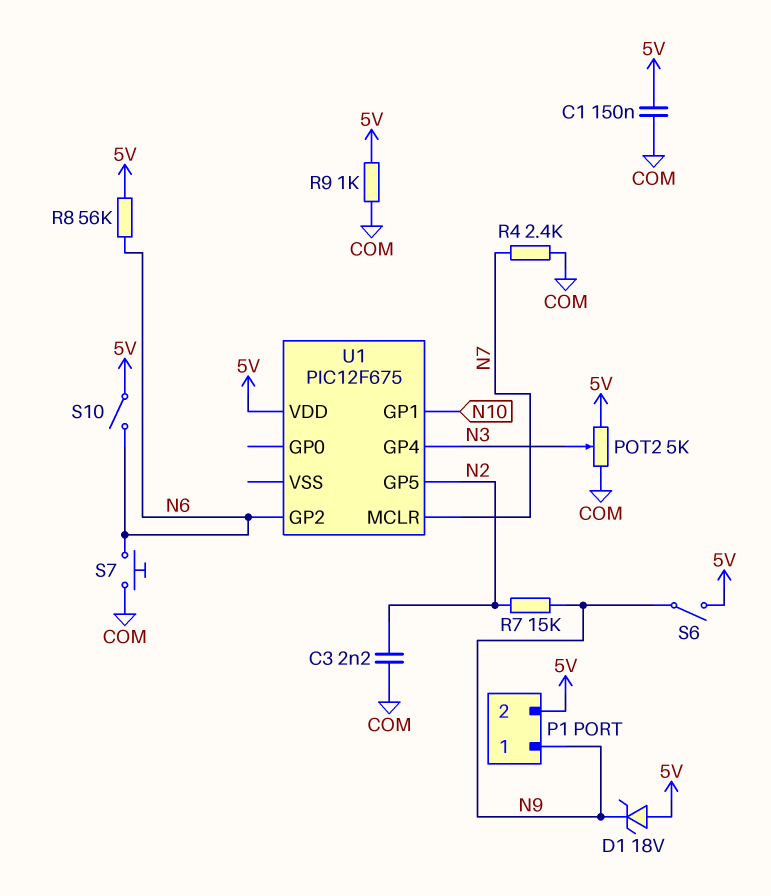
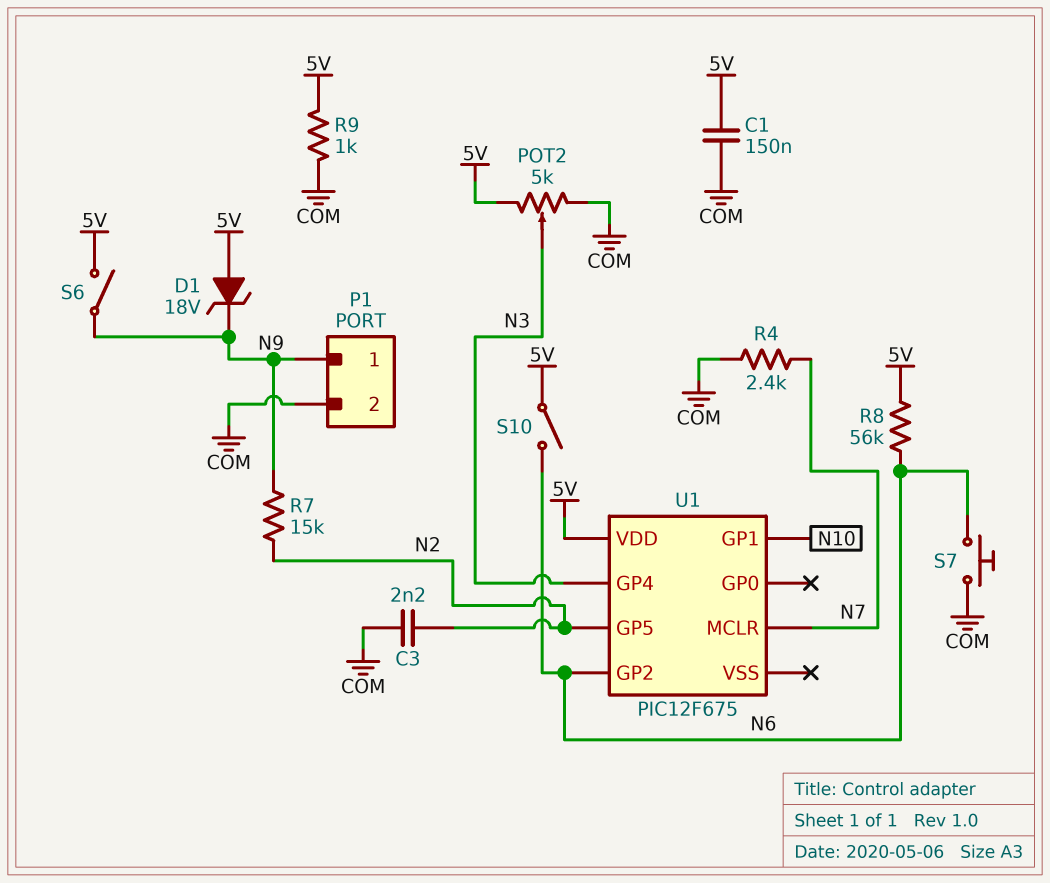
P1 pin 2: 5V -> COM

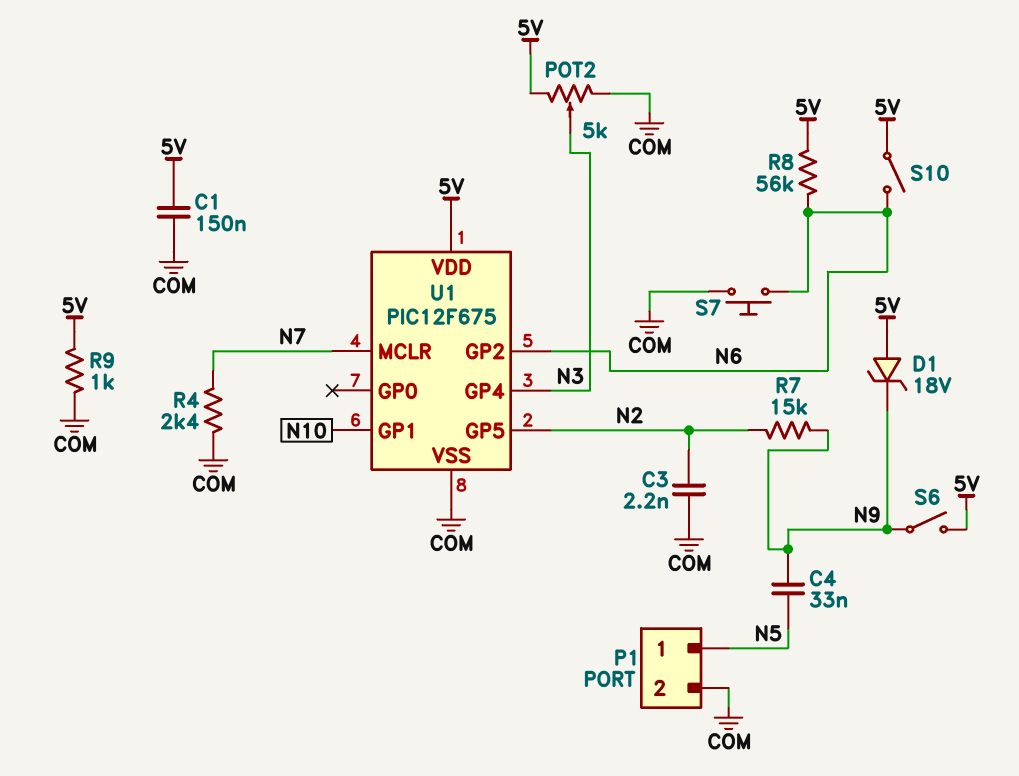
C4: none -> 33nF (N5, N9)
P1 pin 1: N9 -> N5
U1 pin VSS: none -> COM

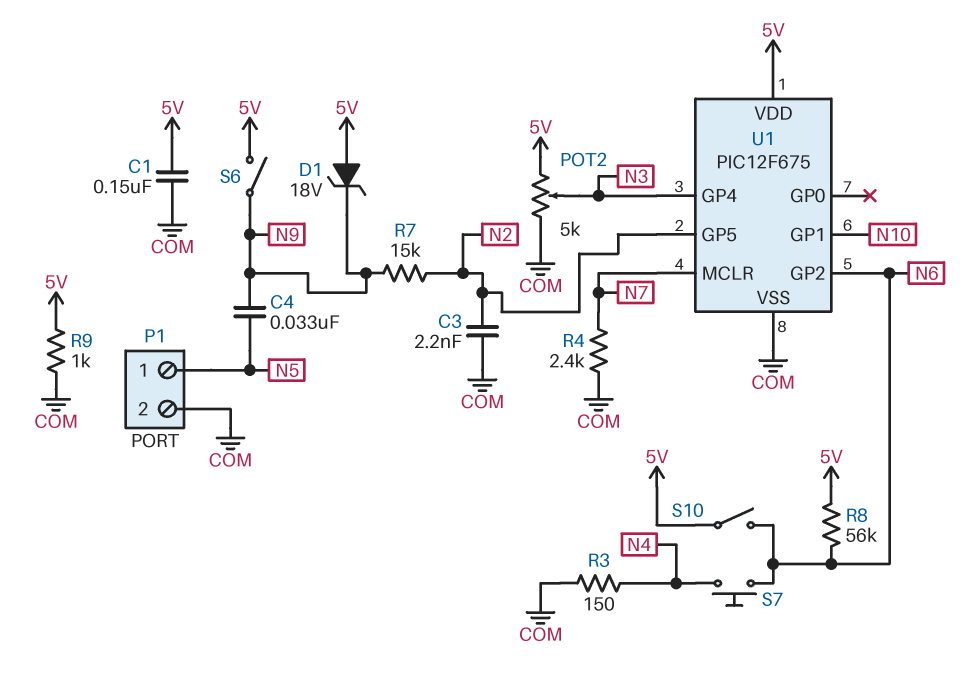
R3: none -> 150 (COM, N4)
S7: button (COM, N6) -> button (N4, N6)

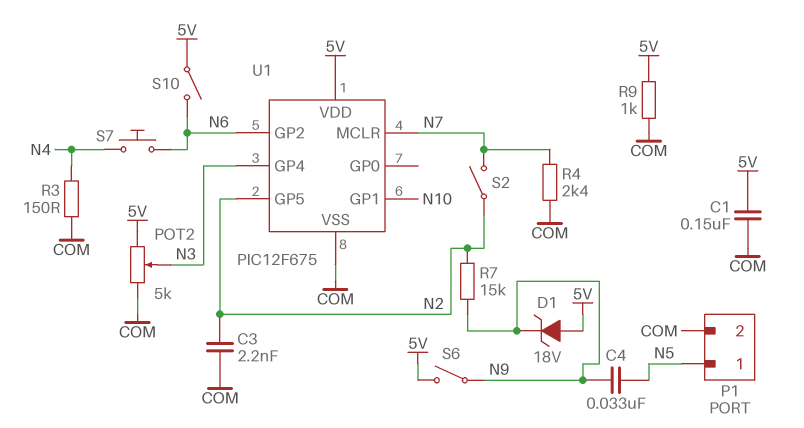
R8: 56k (5V, N6) -> none
S2: none -> switch (N2, N7)

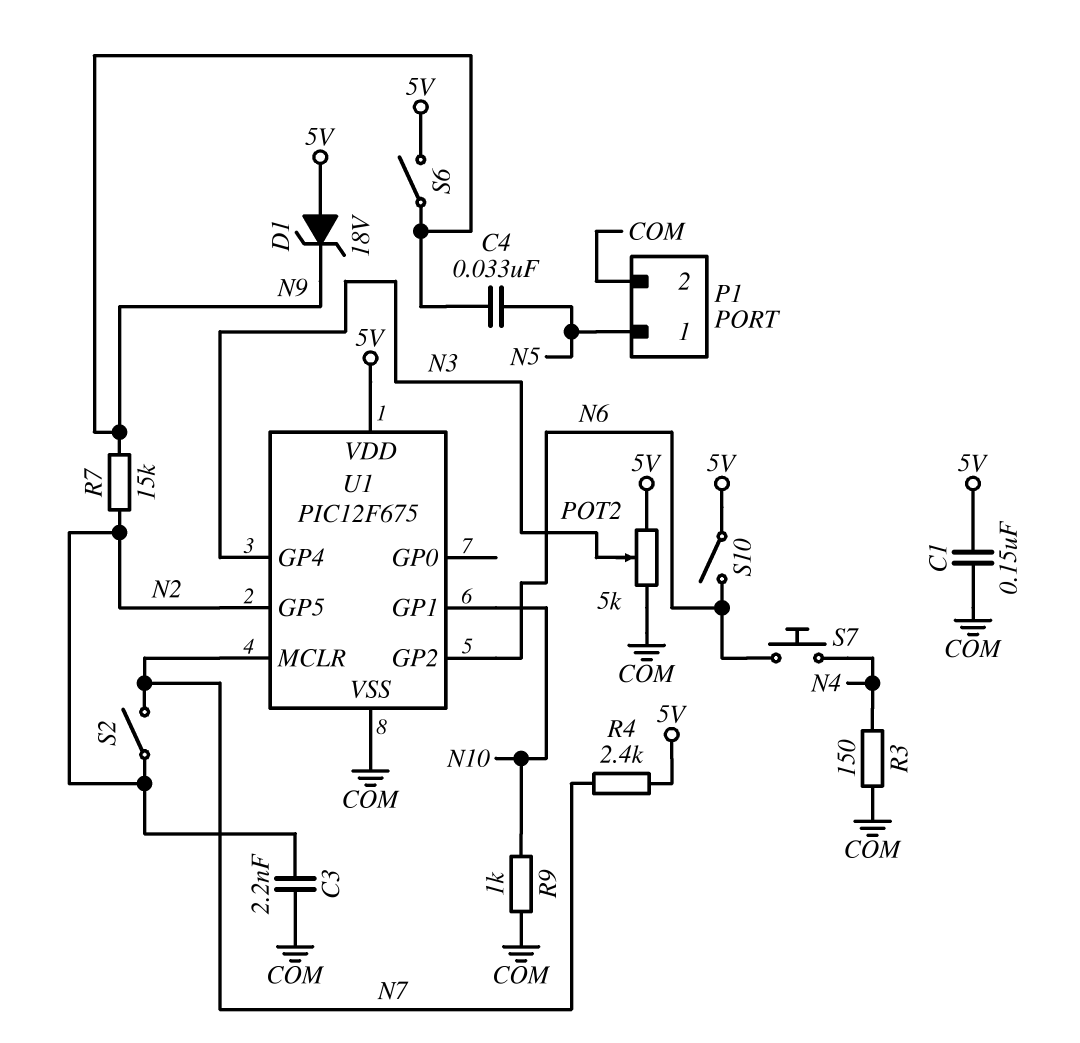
R4: 2.4k (COM, N7) -> 2.4k (5V, N7)
R9: 1k (5V, COM) -> 1k (COM, N10)

